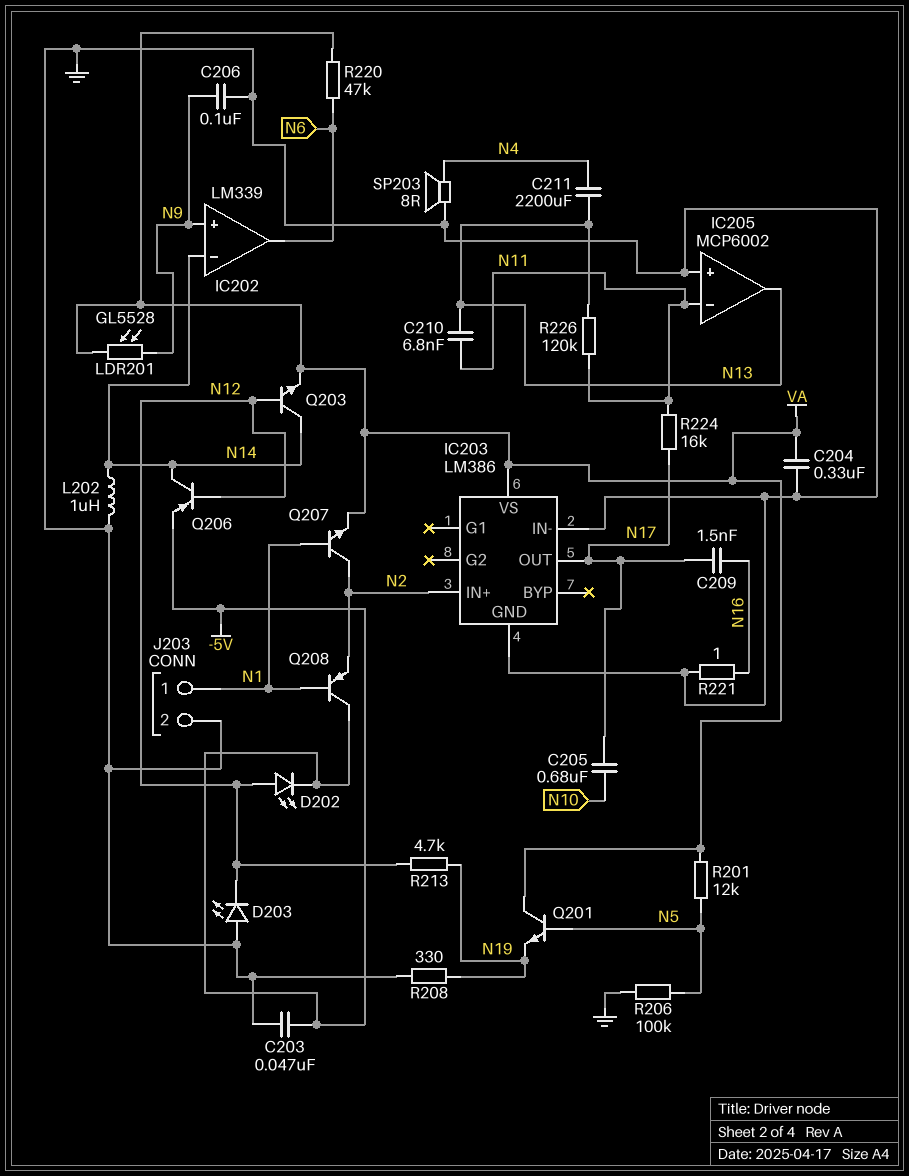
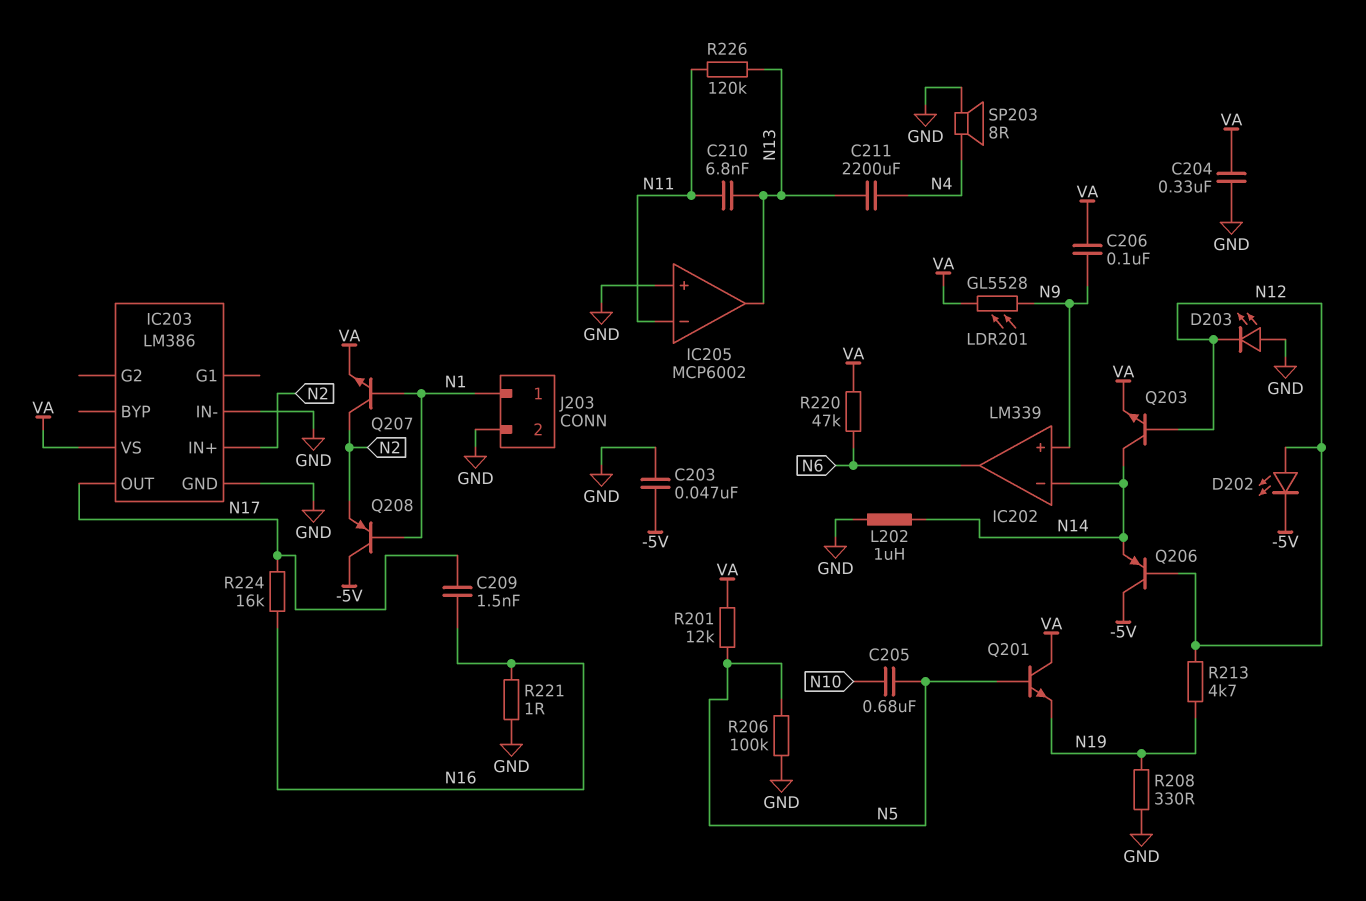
C205: 680nF (N10, N17) -> 680nF (N5, N10)
C206: 100nF (GND, N9) -> 100nF (N9, VA)
Q206: PNP (B N12, C N14, E -5V) -> PNP (B N12, C -5V, E N14)
R224: 16k (N11, N17) -> 16k (N16, N17)

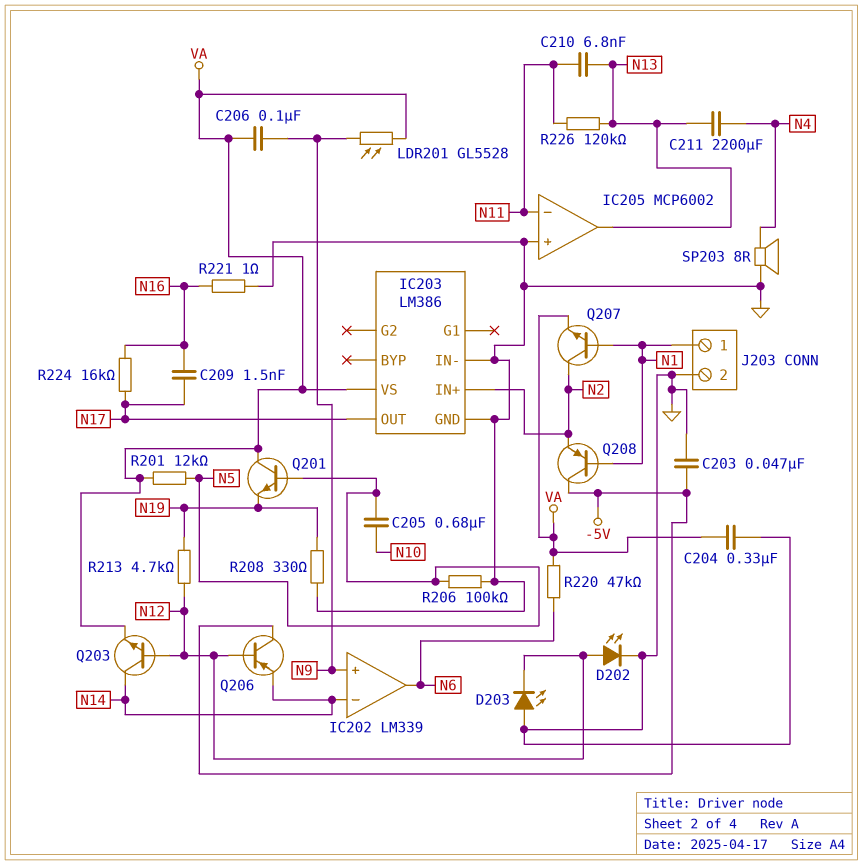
D202: LED (A N12, K -5V) -> LED (A N12, K GND)
L202: 1uH (GND, N14) -> none

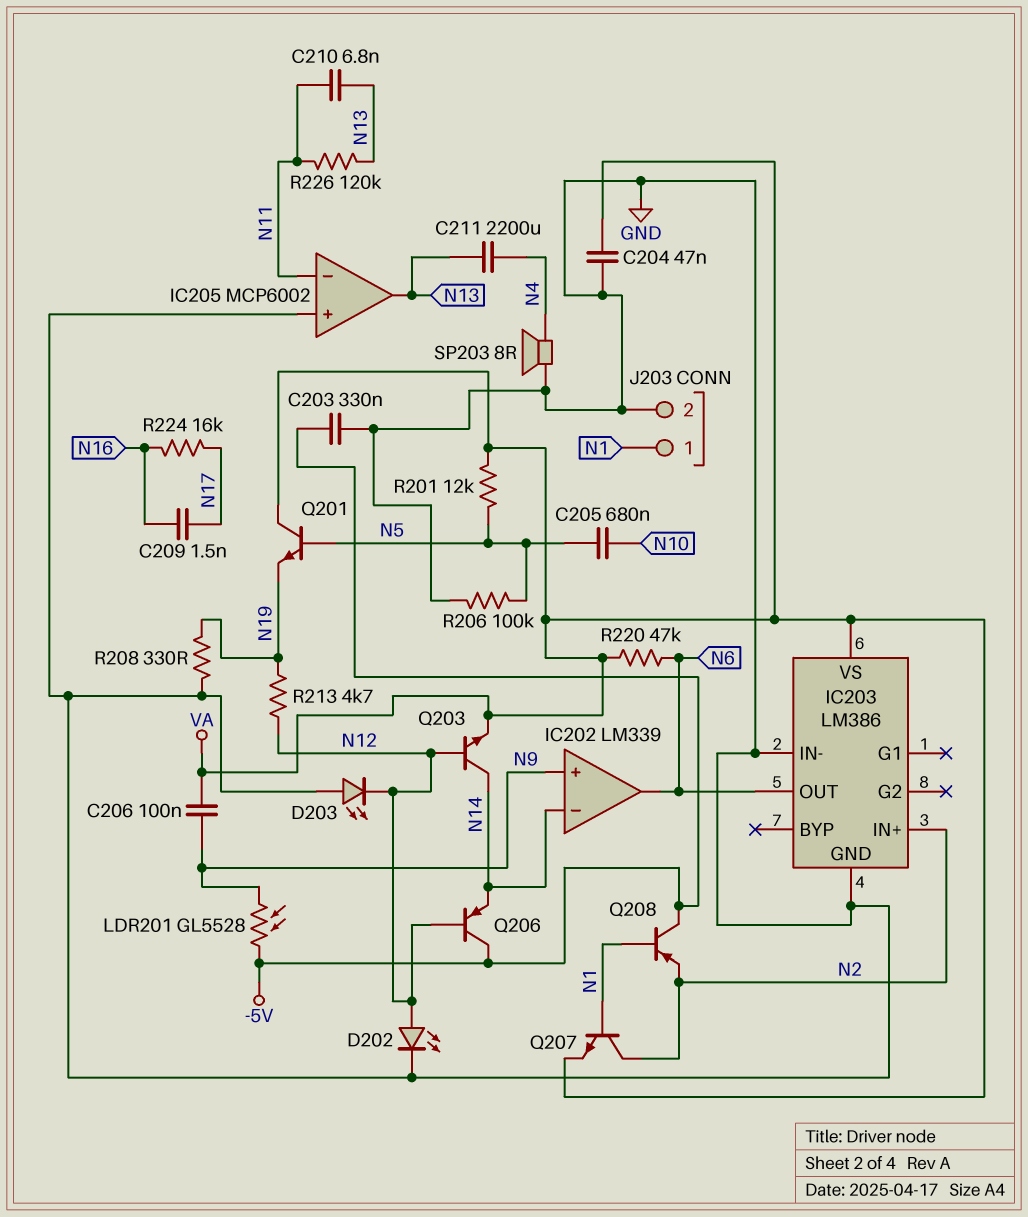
C203: 47nF (-5V, GND) -> 330nF (-5V, GND)
C204: 330nF (GND, VA) -> 47nF (GND, VA)
IC203 pin OUT: N17 -> N6
LDR201: GL5528 (N9, VA) -> GL5528 (-5V, N9)
R221: 1 (GND, N16) -> none

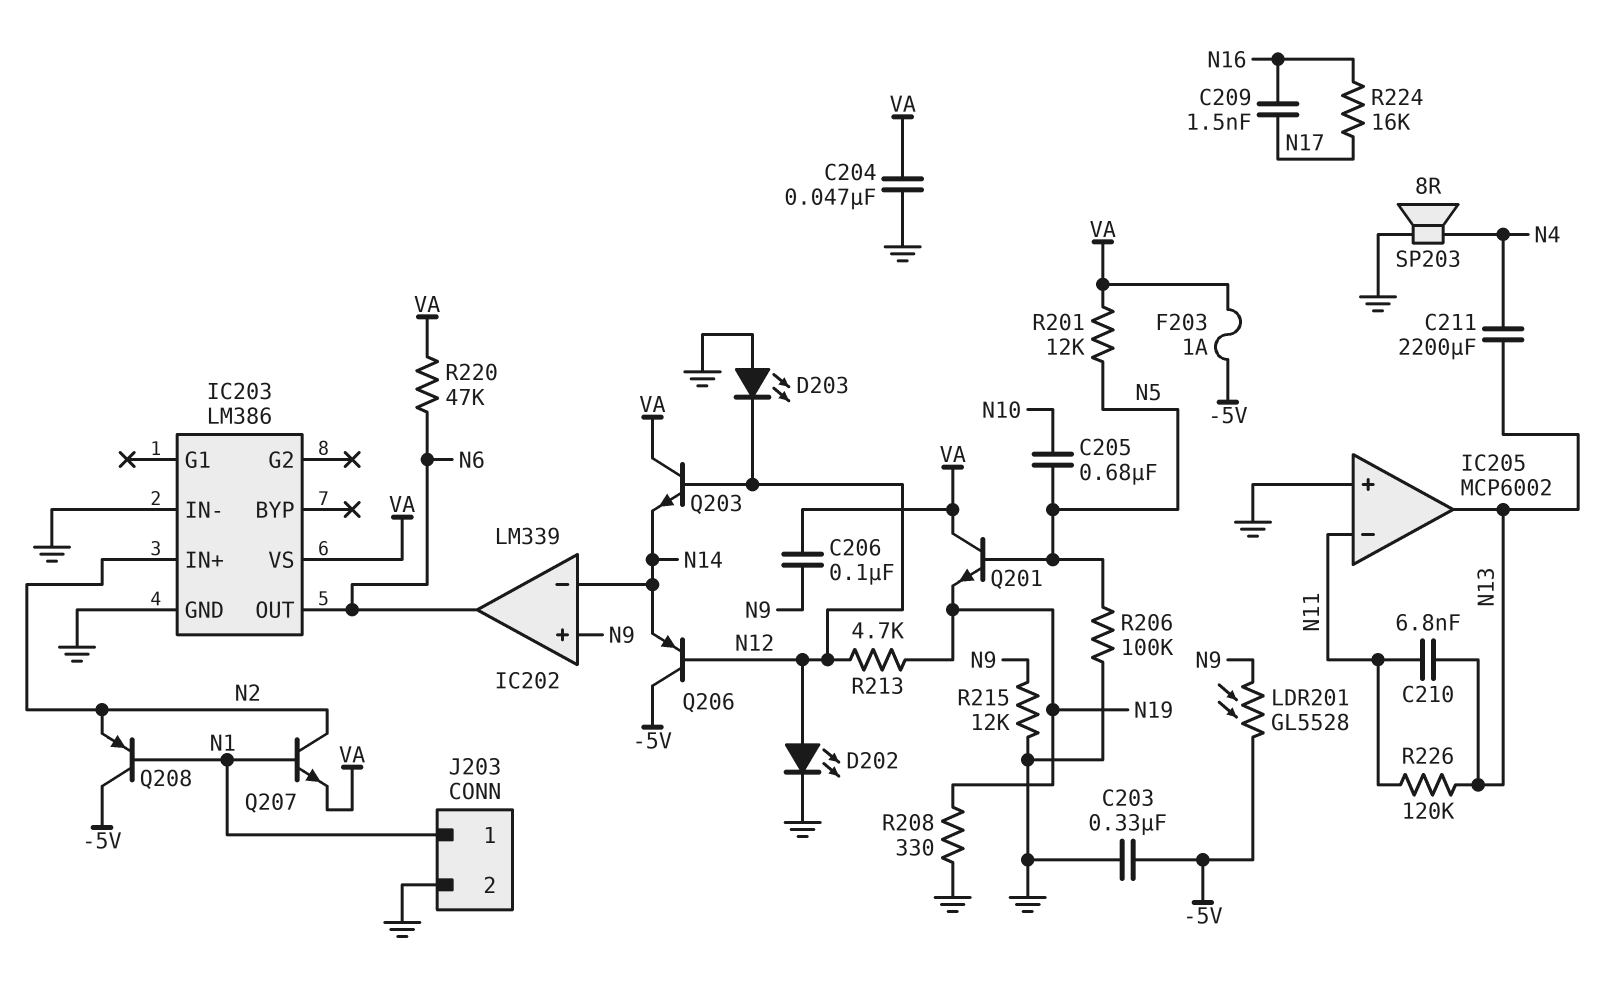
F203: none -> 1A (-5V, VA)
Q203: NPN (B N12, C N14, E VA) -> NPN (B N12, C VA, E N14)
R215: none -> 12k (GND, N9)

